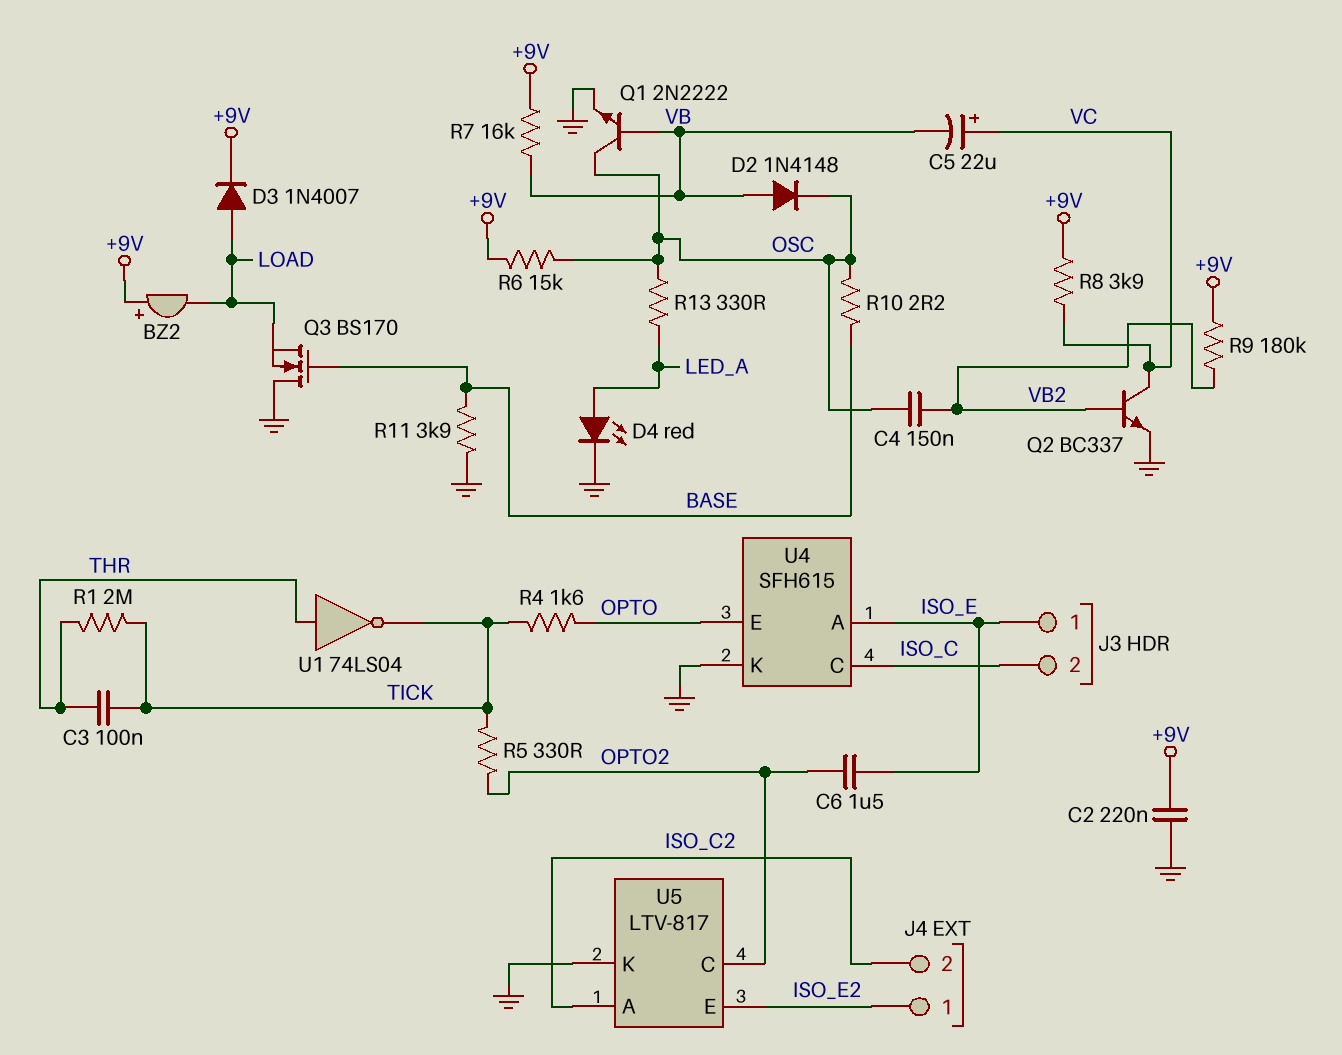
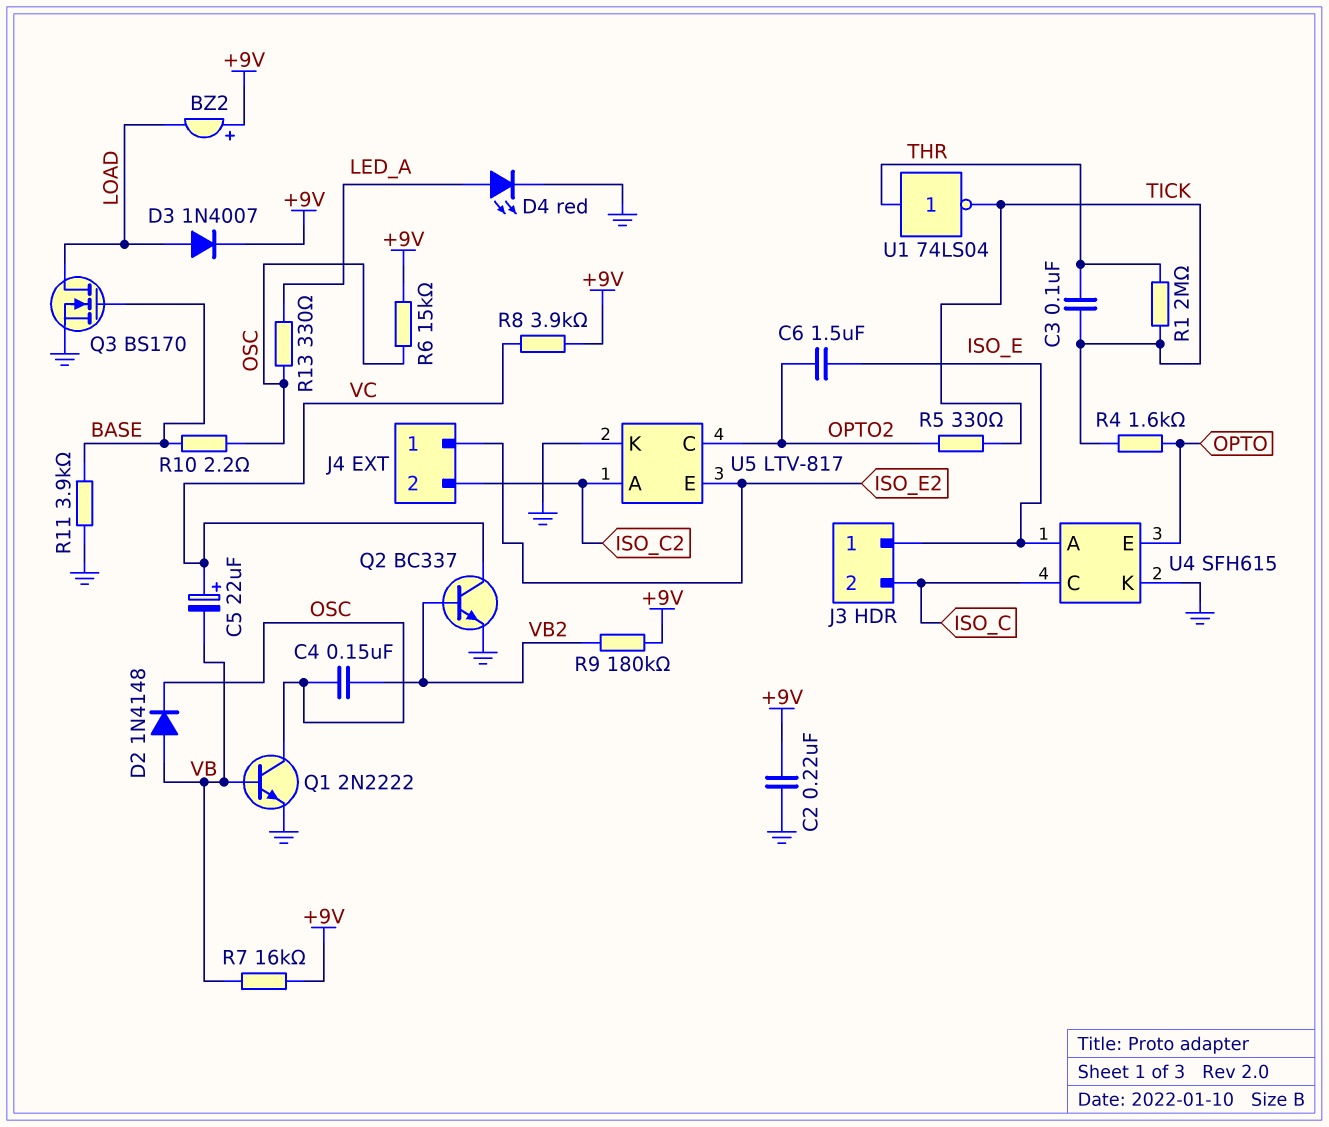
Q3: NMOS BS170 (G BASE, D GND, S LOAD) -> NMOS BS170 (G BASE, D LOAD, S GND)

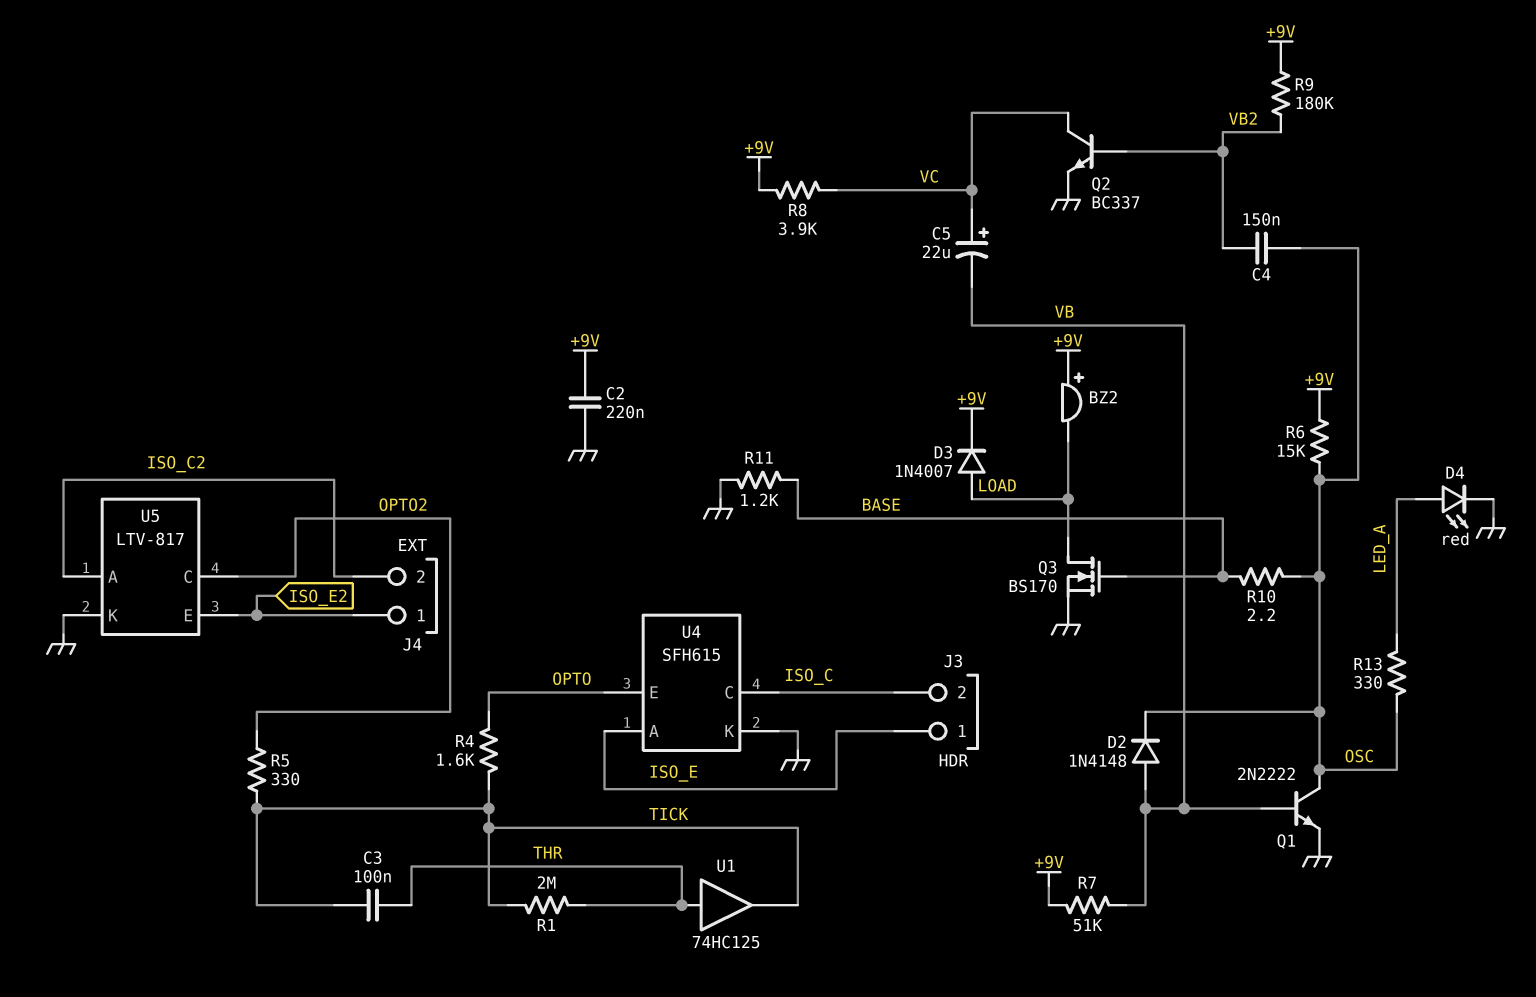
C6: 1.5uF (ISO_E, OPTO2) -> none
R7: 16k (+9V, VB) -> 51k (+9V, VB)
R11: 3.9k (BASE, GND) -> 1.2k (BASE, GND)
U1: NOT 74LS04 (in THR, out TICK) -> buffer 74HC125 (in THR, out TICK)

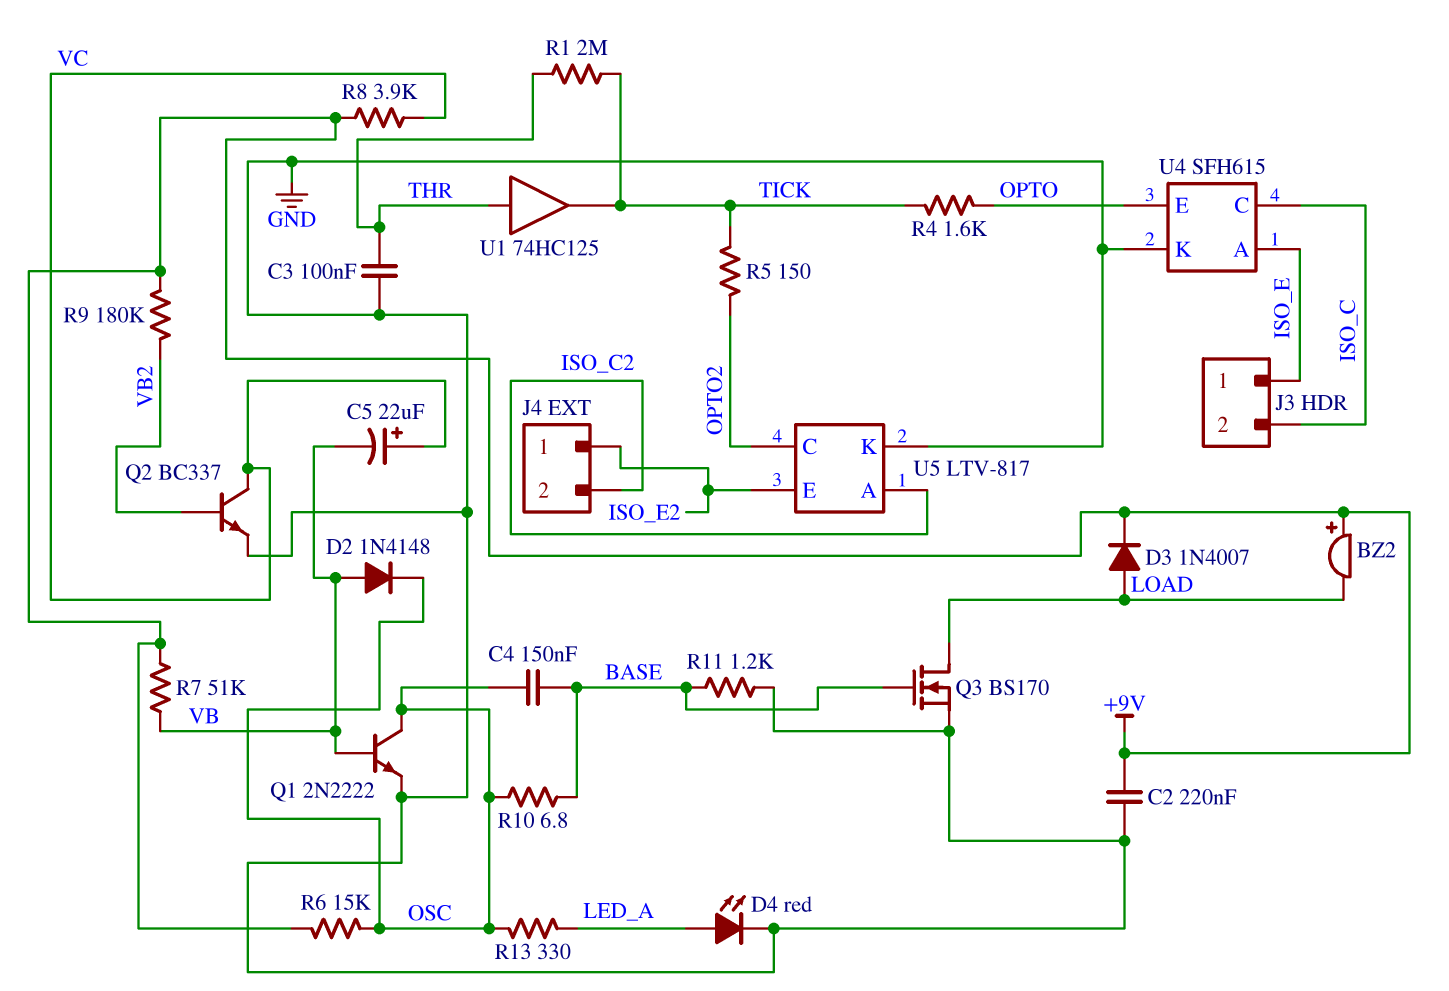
C3: 100nF (THR, TICK) -> 100nF (GND, THR)
C4: 150nF (OSC, VB2) -> 150nF (BASE, OSC)
R5: 330 (OPTO2, TICK) -> 150 (OPTO2, TICK)
R10: 2.2 (BASE, OSC) -> 6.8 (BASE, OSC)

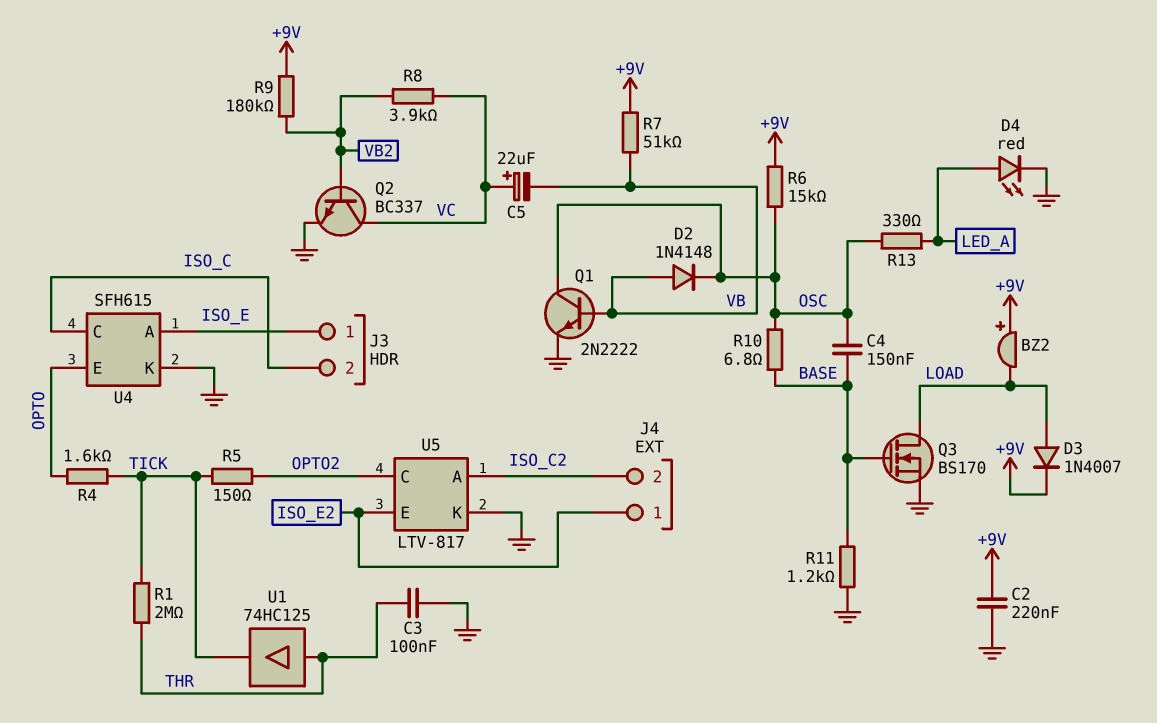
R8: 3.9k (+9V, VC) -> 3.9k (VB2, VC)

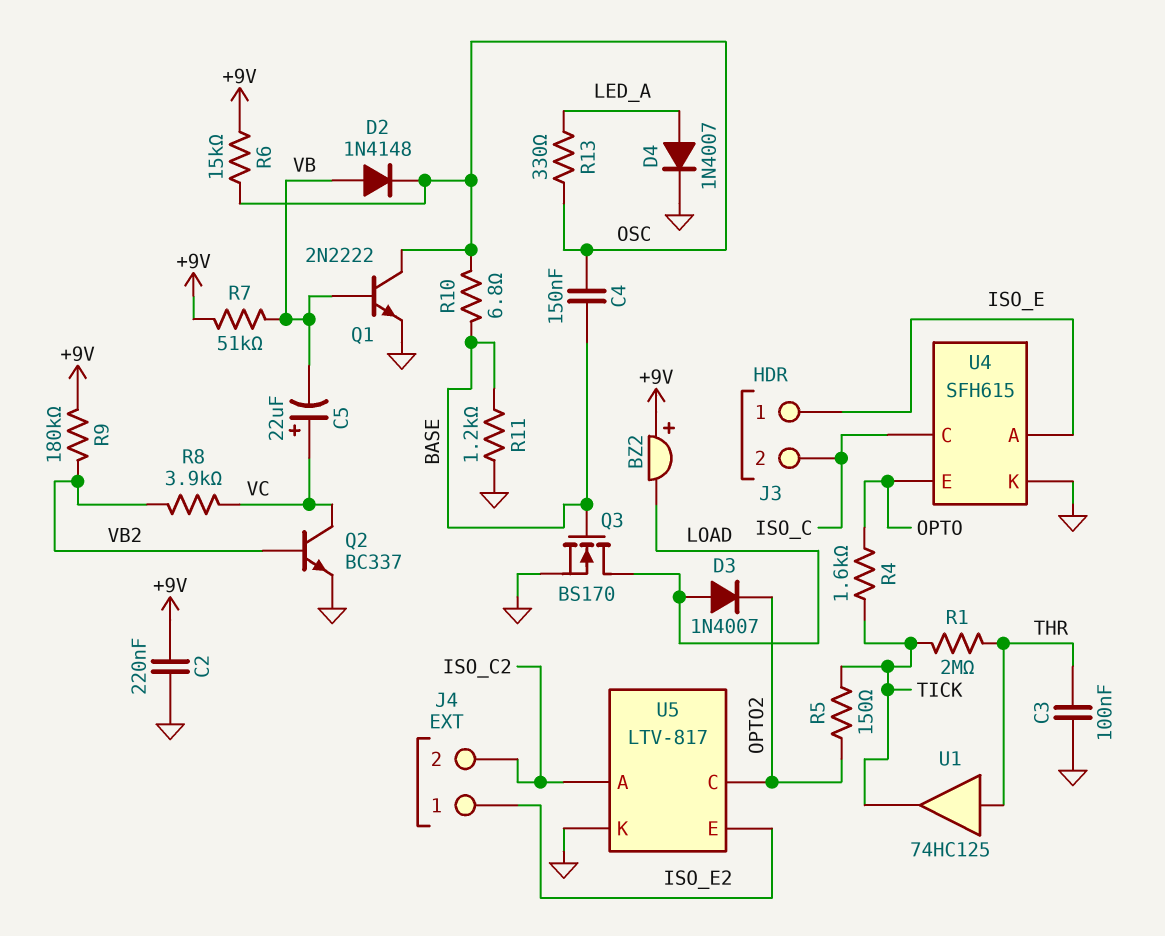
D3: diode 1N4007 (A LOAD, K +9V) -> diode 1N4007 (A LOAD, K OPTO2)
D4: LED red (A LED_A, K GND) -> diode 1N4007 (A LED_A, K GND)

